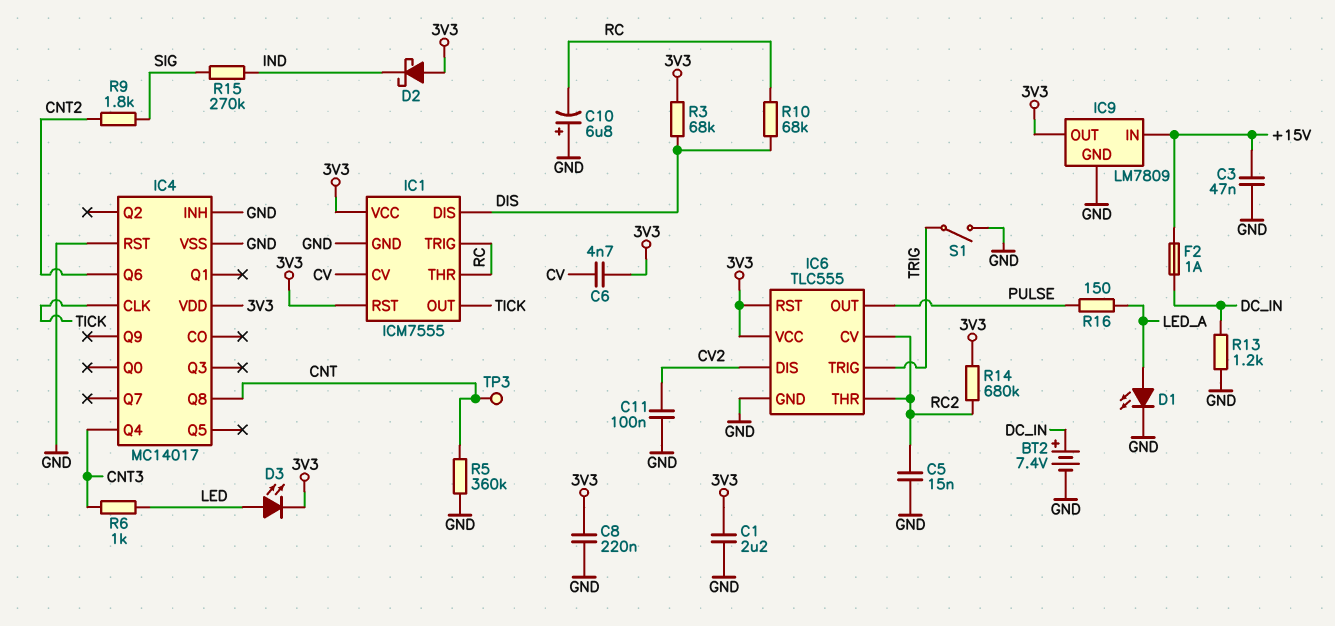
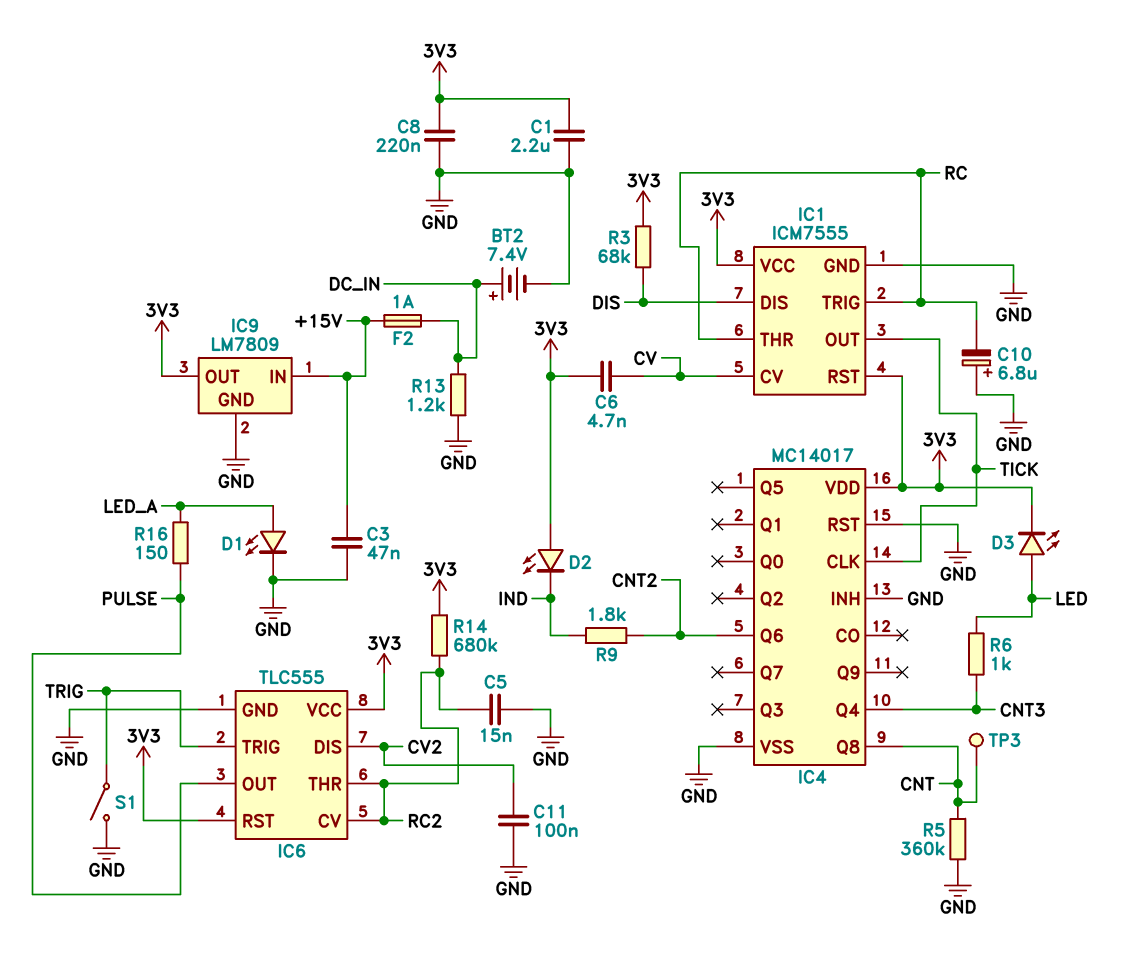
D2: schottky (A 3V3, K IND) -> LED (A 3V3, K IND)
R9: 1.8k (CNT2, SIG) -> 1.8k (CNT2, IND)
R10: 68k (DIS, RC) -> none
R15: 270k (IND, SIG) -> none

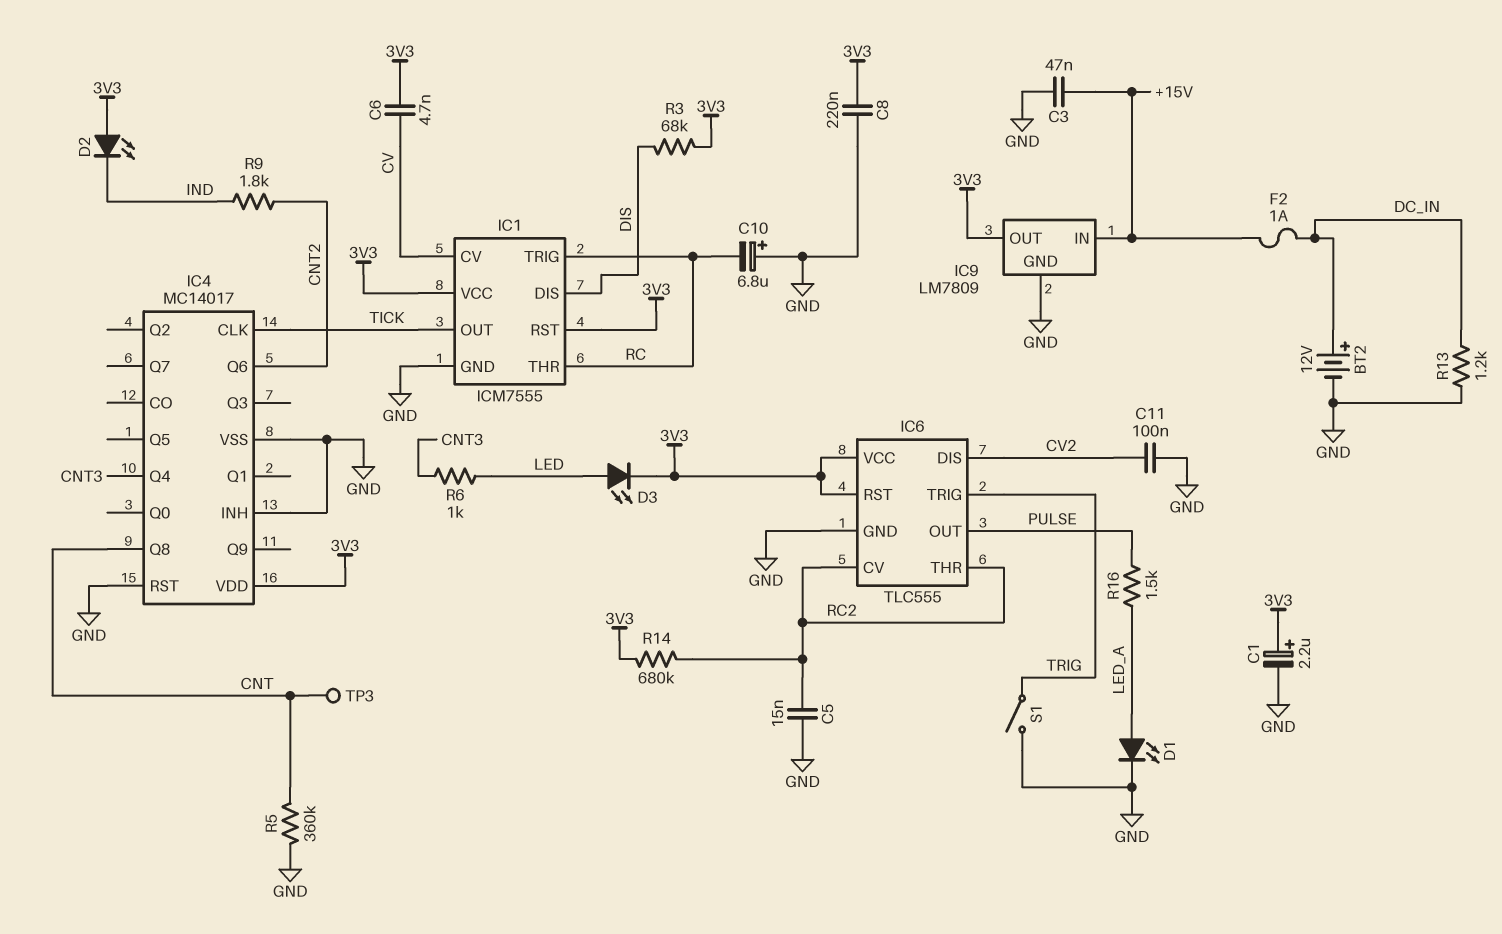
BT2: 7.4V (plus DC_IN, minus GND) -> 12V (plus DC_IN, minus GND)
C1: 2.2uF (3V3, GND) -> 2.2uF (plus 3V3, minus GND)
R16: 150 (LED_A, PULSE) -> 1.5k (LED_A, PULSE)

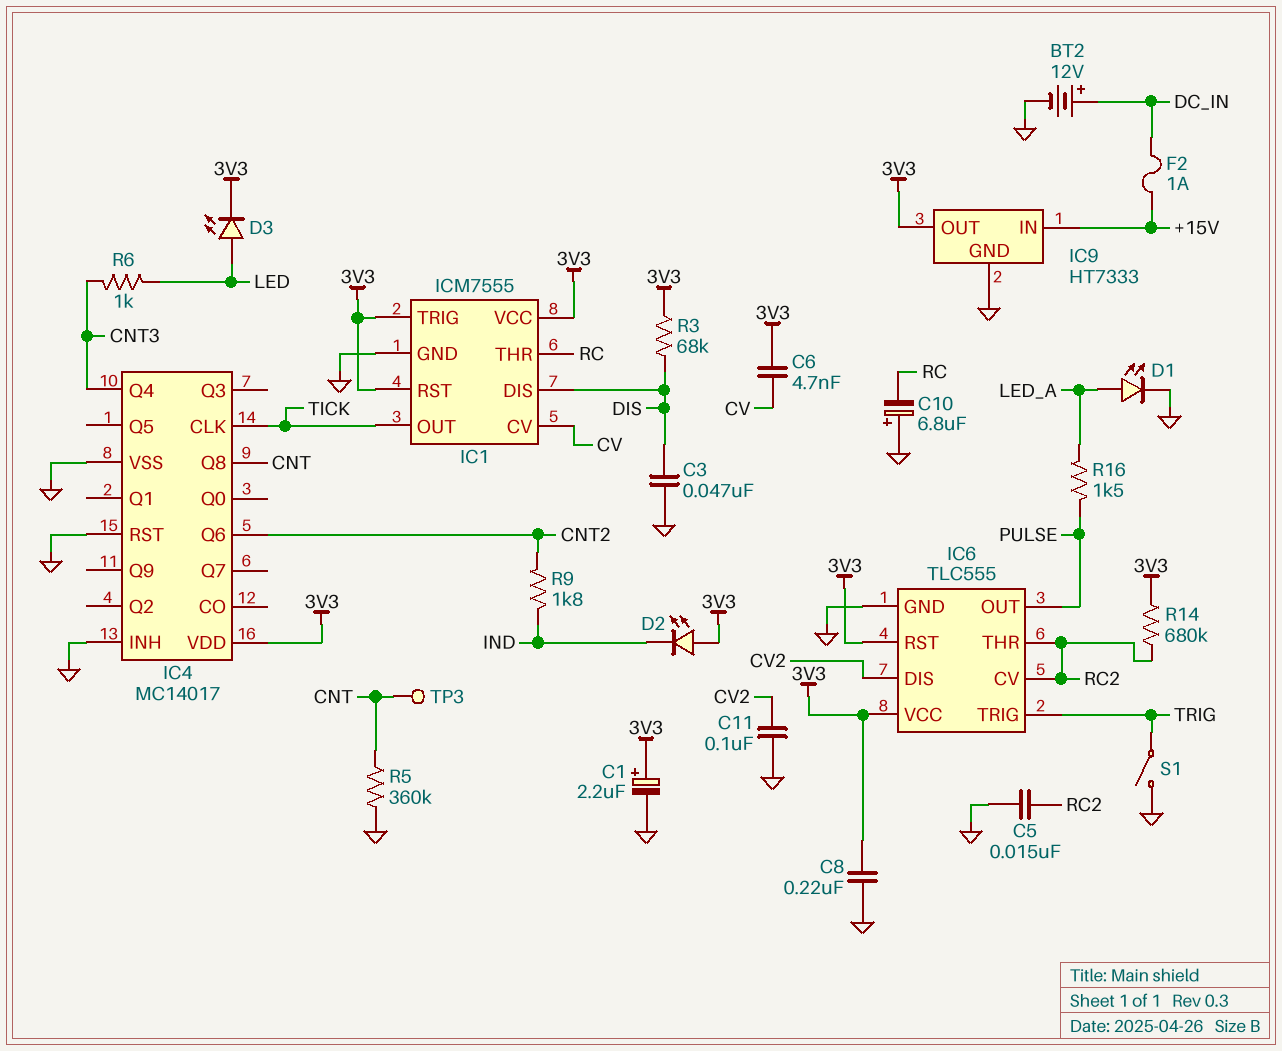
C3: 47nF (+15V, GND) -> 47nF (DIS, GND)
IC1 pin TRIG: RC -> 3V3
IC9: LM7809 -> HT7333
R13: 1.2k (DC_IN, GND) -> none

